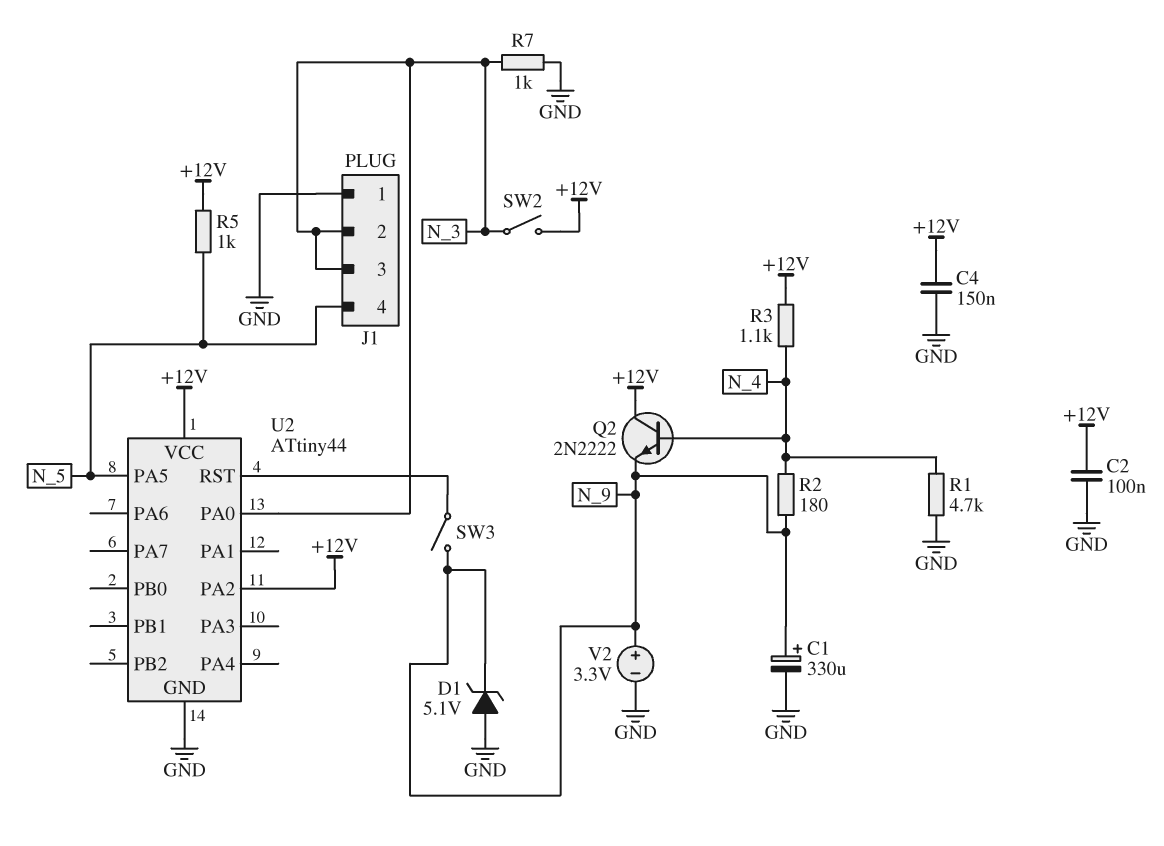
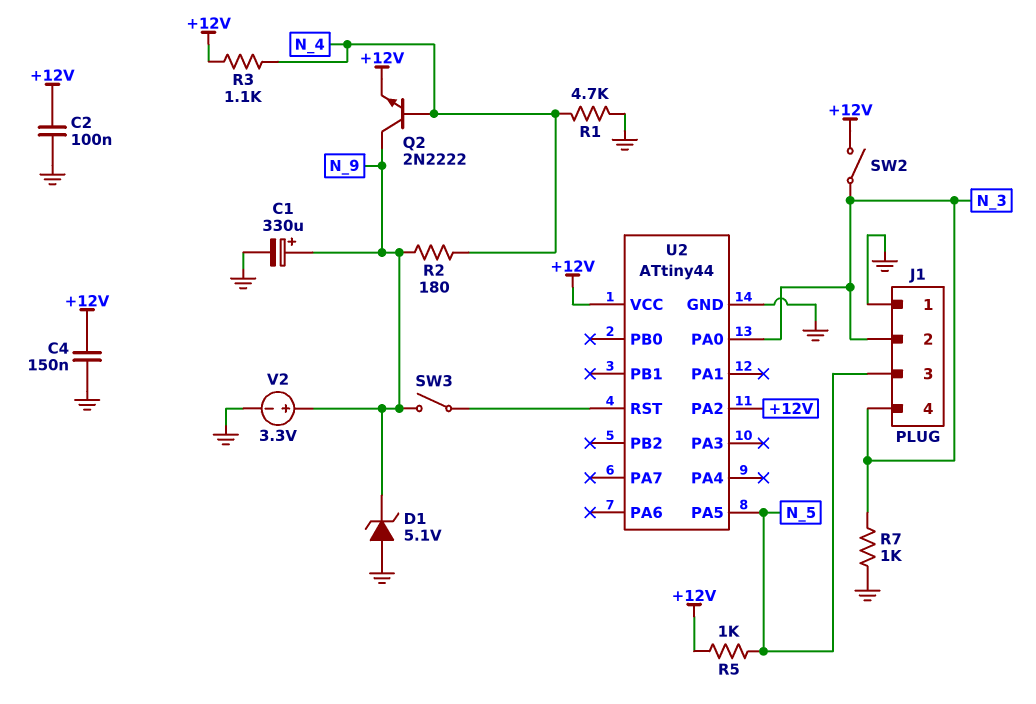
J1 pin 3: N_3 -> N_5
J1 pin 4: N_5 -> N_3
Q2: NPN 2N2222 (B N_4, C +12V, E N_9) -> NPN 2N2222 (B N_4, C N_9, E +12V)

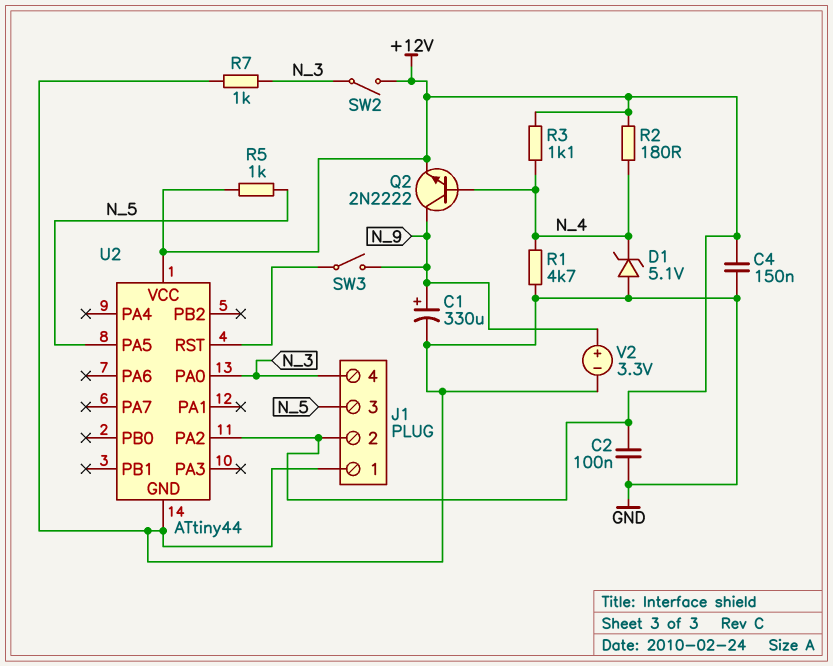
D1: zener 5.1V (A GND, K N_9) -> zener 5.1V (A GND, K N_4)
J1 pin 2: N_3 -> +12V
R2: 180 (N_4, N_9) -> 180 (+12V, N_4)

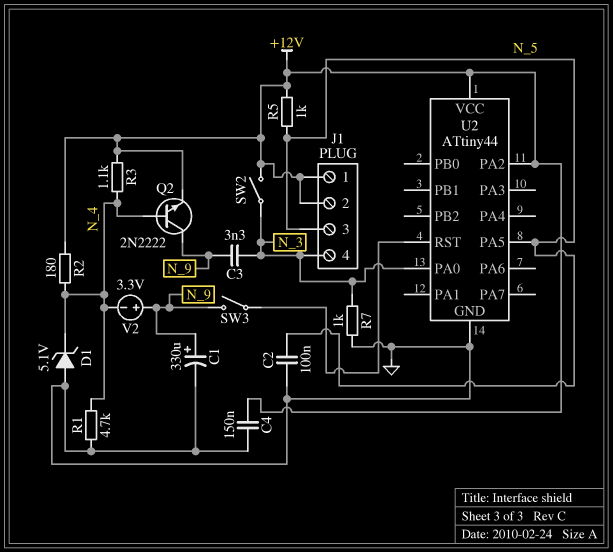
C2: 100nF (+12V, GND) -> 100nF (GND, N_5)
C3: none -> 3.3nF (N_3, N_9)
J1 pin 1: GND -> +12V
V2: 3.3V (plus N_9, minus GND) -> 3.3V (plus N_9, minus N_4)

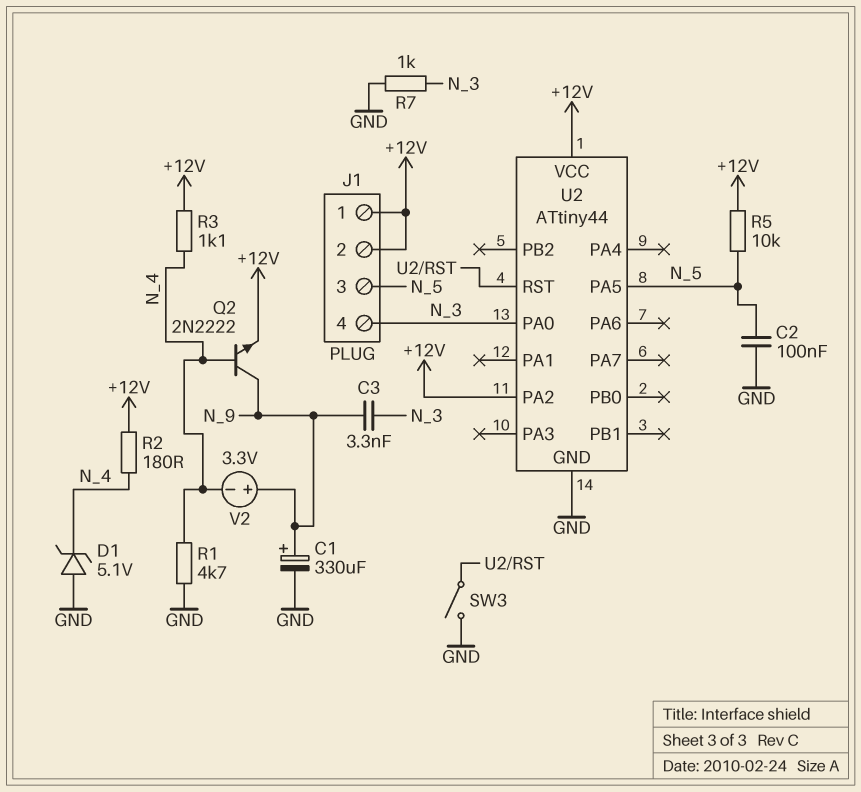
C4: 150nF (+12V, GND) -> none
R5: 1k (+12V, N_5) -> 10k (+12V, N_5)
SW2: switch (+12V, N_3) -> none
SW3: switch (N_9, U2/RST) -> switch (GND, U2/RST)

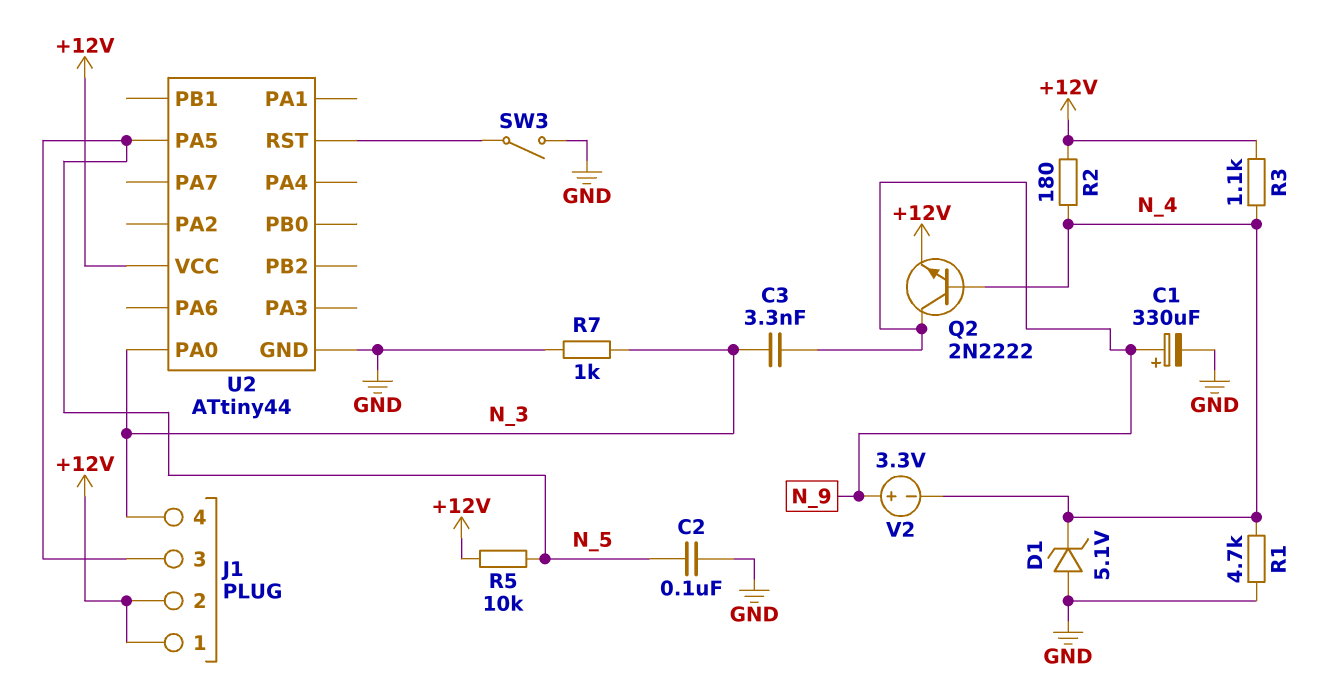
U2 pin PA2: +12V -> none

